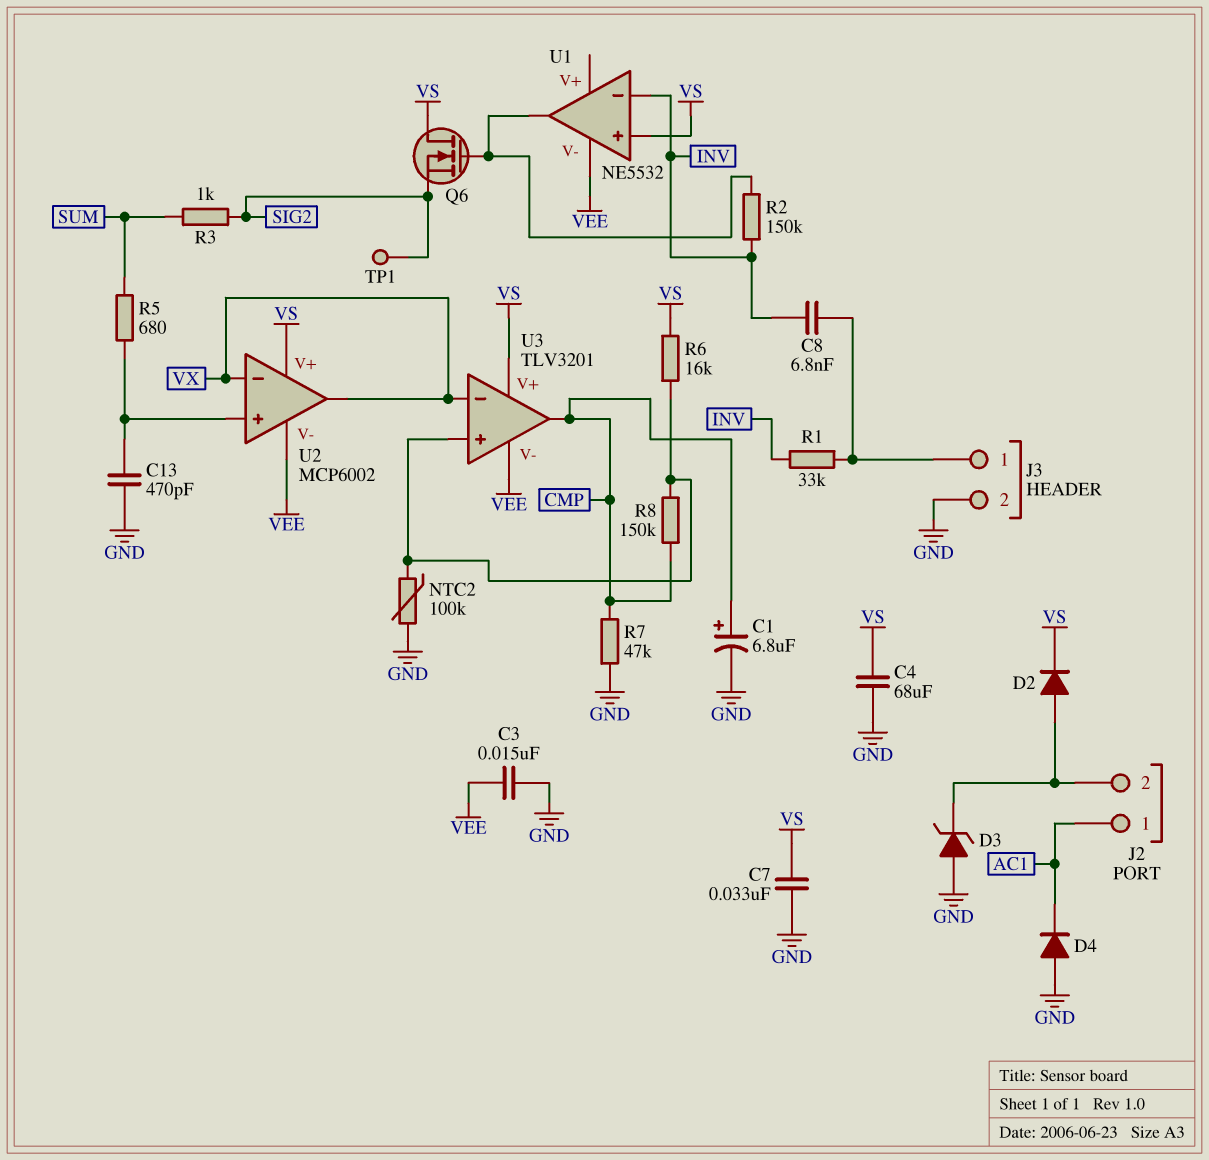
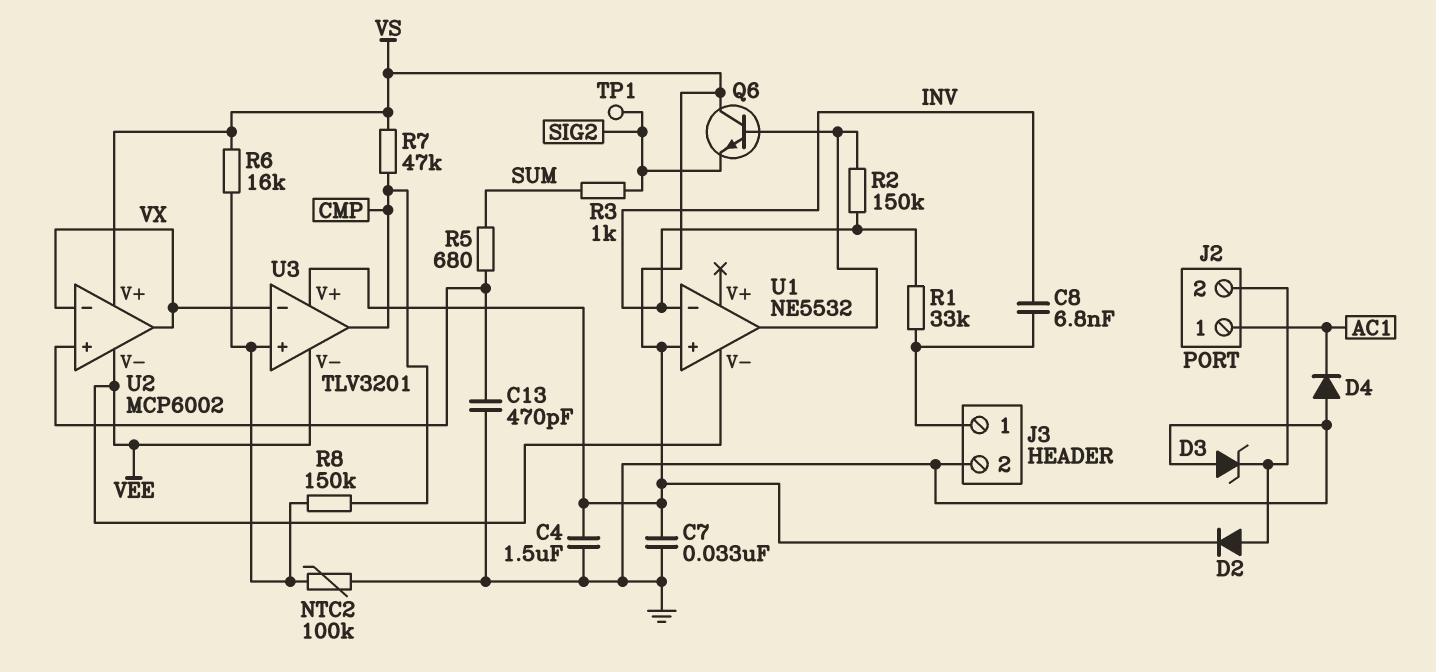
C1: 6.8uF (plus CMP, minus GND) -> none
C3: 15nF (GND, VEE) -> none
C4: 68uF (GND, VS) -> 1.5uF (GND, VS)
Q6: NMOS (G U1/out, D VS, S SIG2) -> NPN (B U1/out, C VS, E SIG2)
R7: 47k (CMP, GND) -> 47k (CMP, VS)

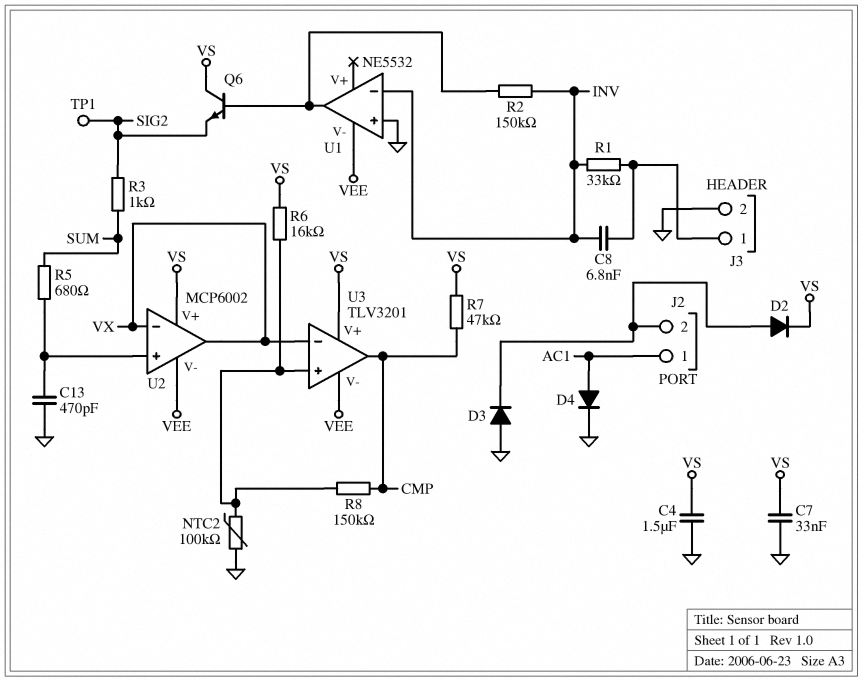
D3: zener (A GND, K J2/2) -> diode (A GND, K J2/2)
D4: diode (A GND, K AC1) -> diode (A AC1, K GND)
U1 pin in+: VS -> GND

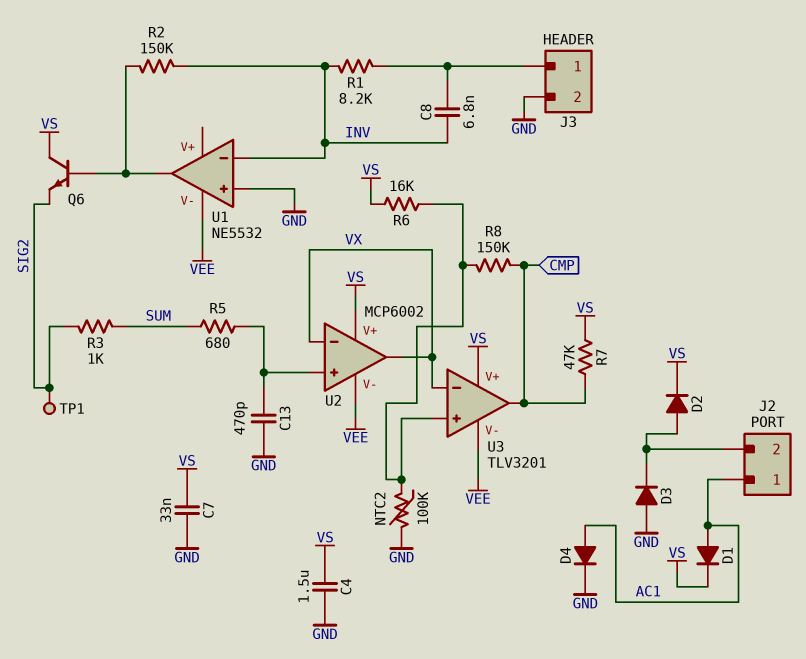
D1: none -> diode (A AC1, K VS)
R1: 33k (INV, J3/1) -> 8.2k (INV, J3/1)

